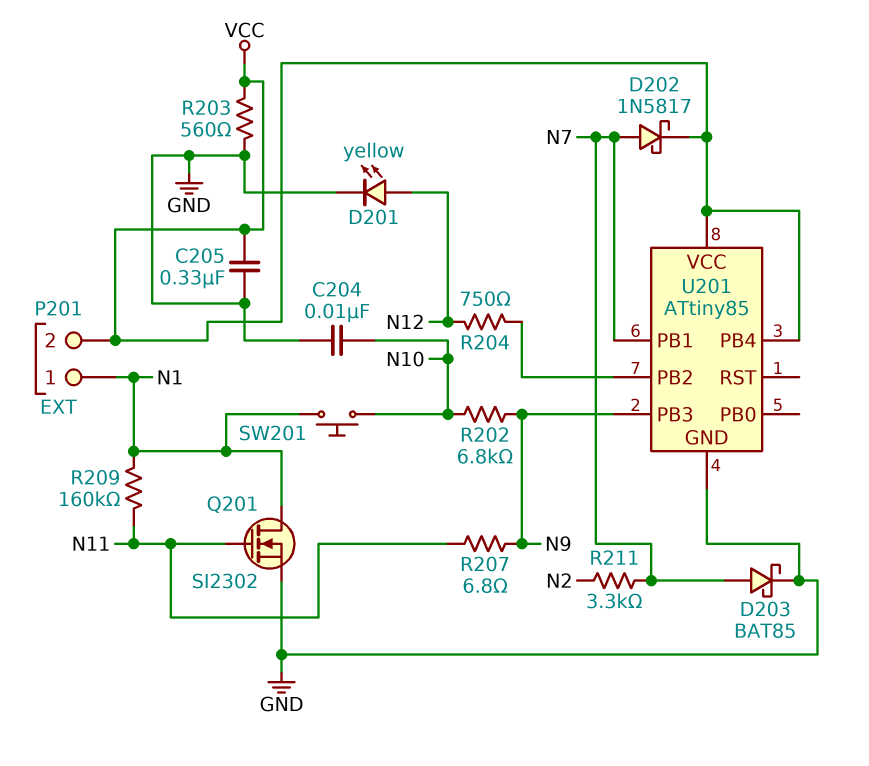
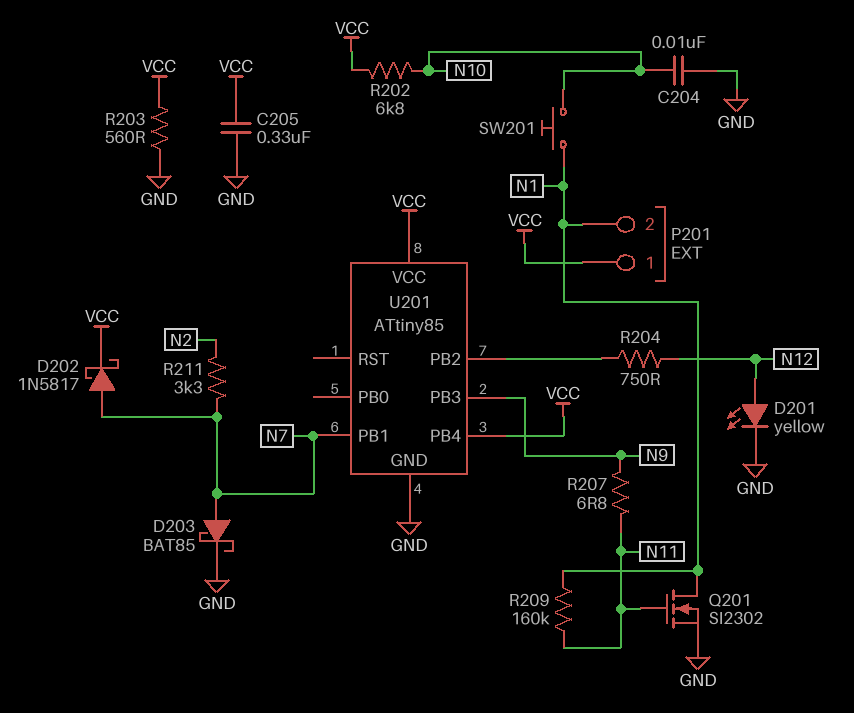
P201 pin 1: N1 -> VCC
P201 pin 2: VCC -> N1
R202: 6.8k (N9, N10) -> 6.8k (N10, VCC)

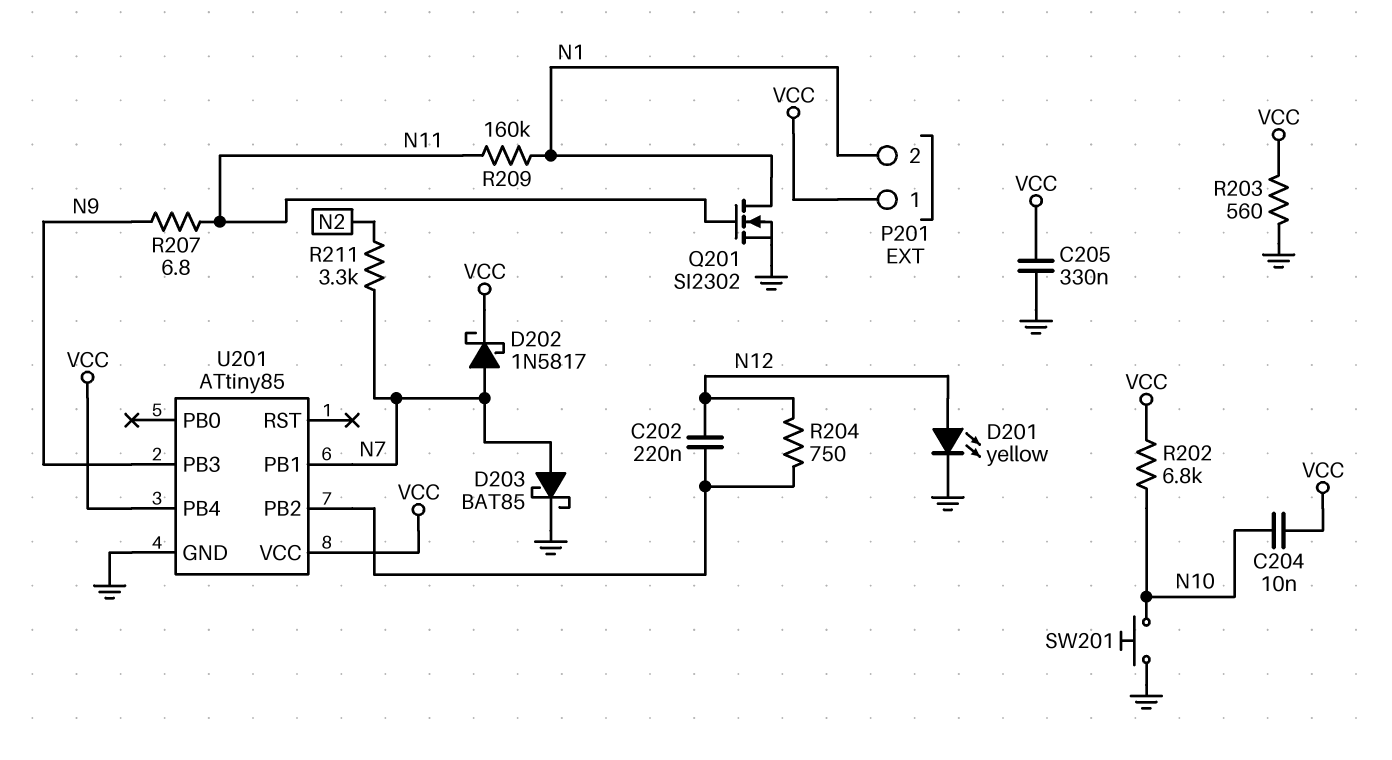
C202: none -> 220nF (N12, U201/PB2)
C204: 10nF (GND, N10) -> 10nF (N10, VCC)
SW201: button (N1, N10) -> button (GND, N10)

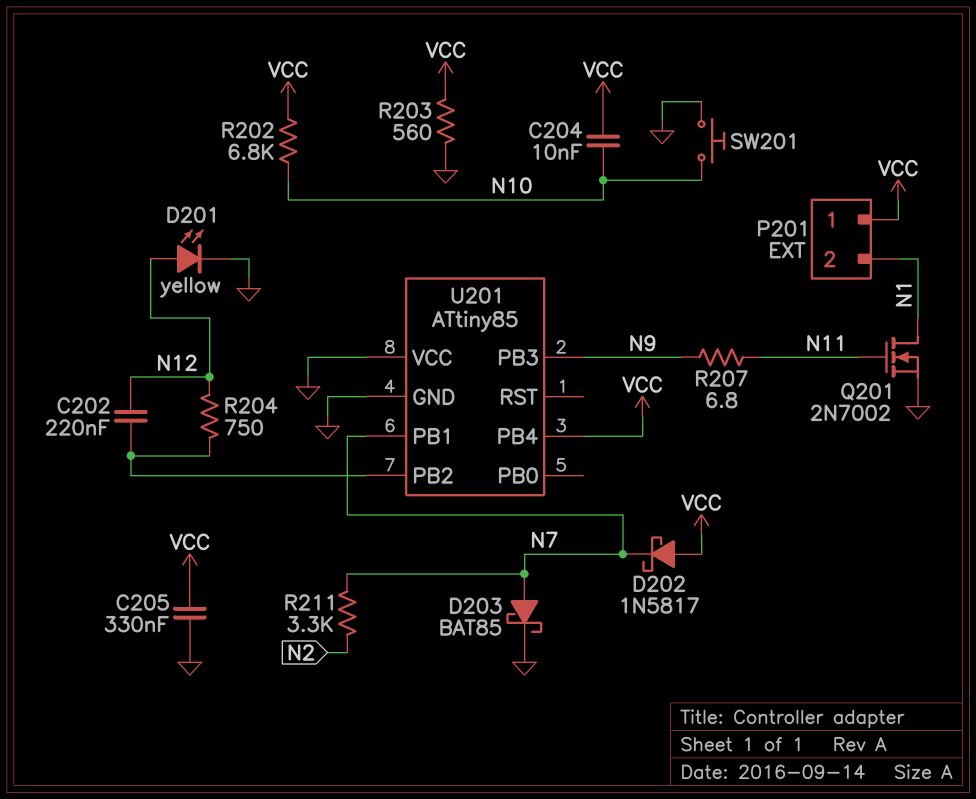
D202: schottky 1N5817 (A N7, K VCC) -> schottky 1N5817 (A VCC, K N7)
Q201: NMOS SI2302 (G N11, D N1, S GND) -> NMOS 2N7002 (G N11, D N1, S GND)
R209: 160k (N1, N11) -> none
U201 pin VCC: VCC -> GND

